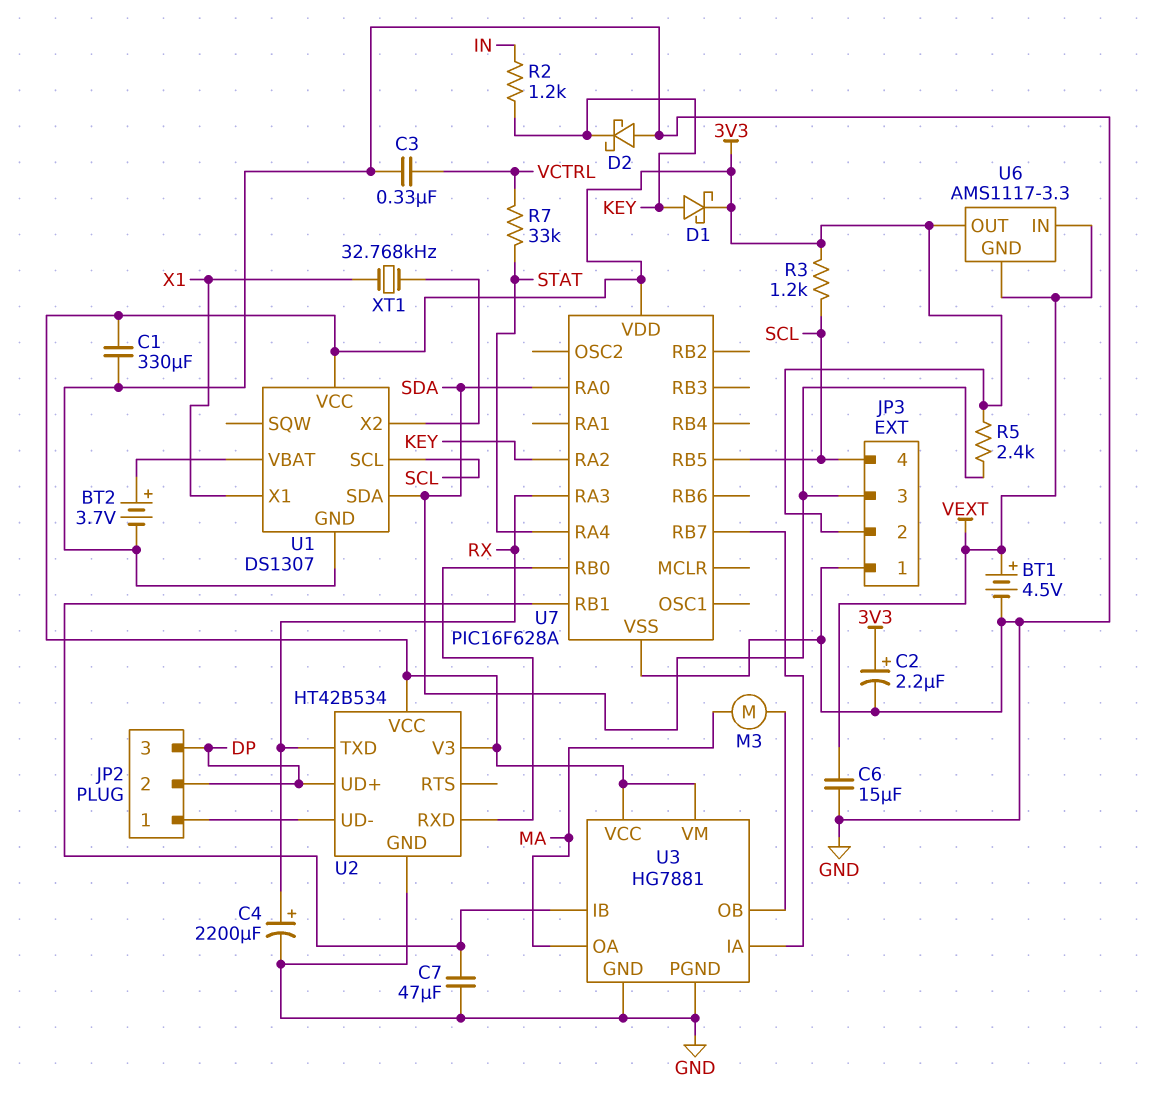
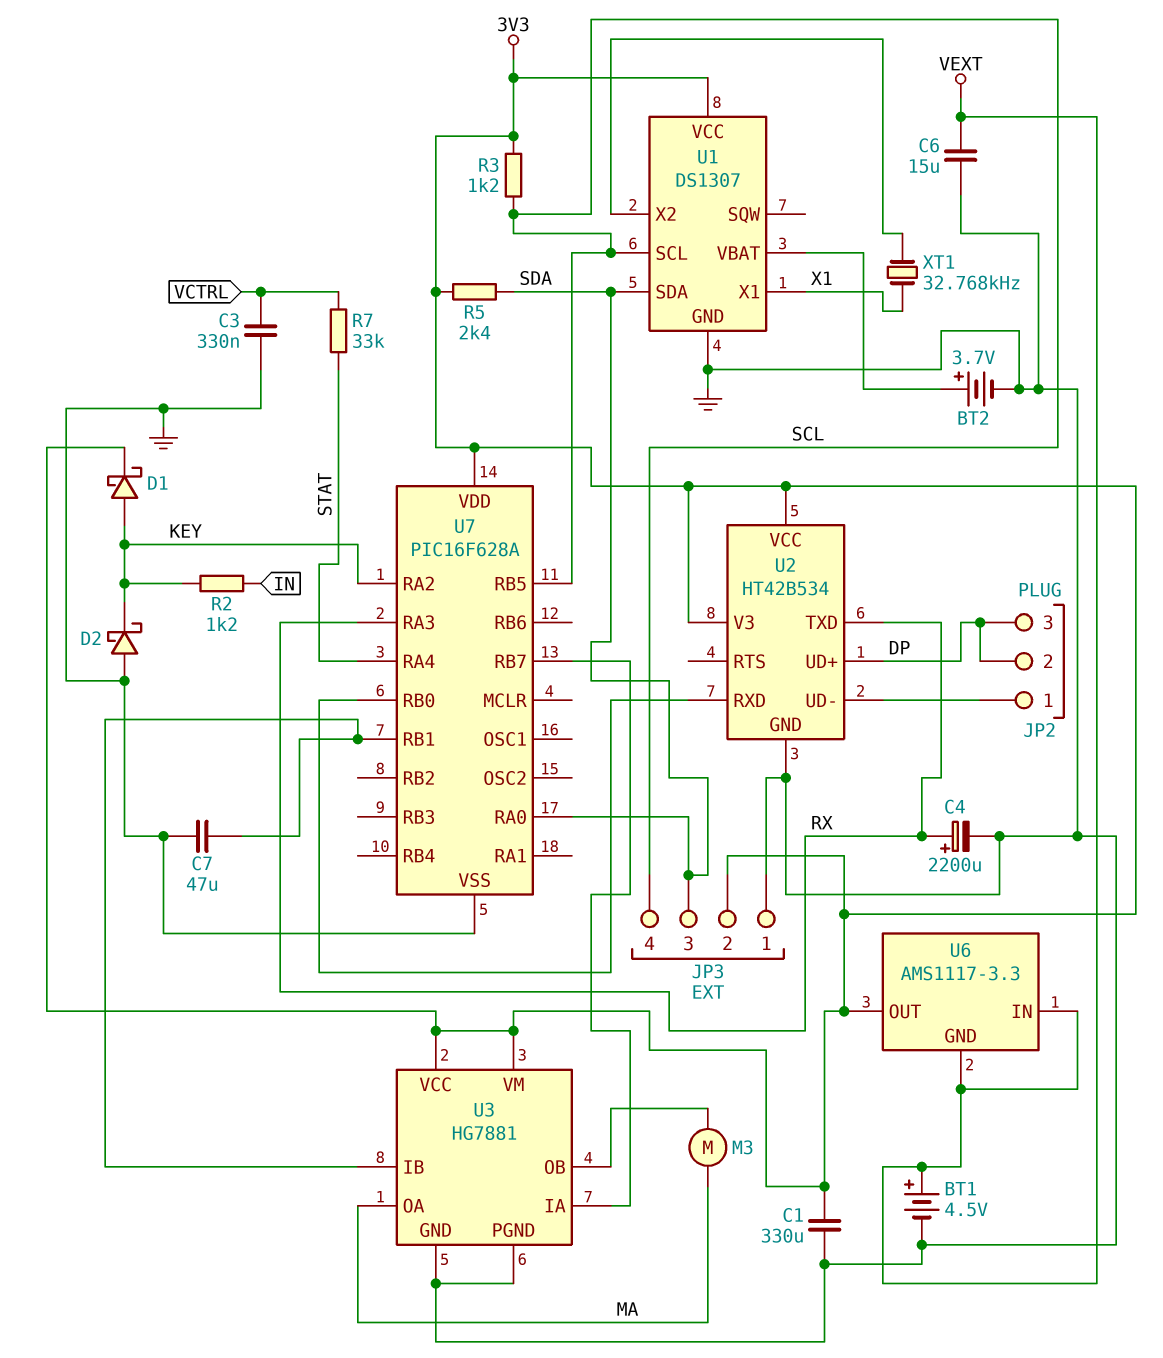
C2: 2.2uF (plus 3V3, minus GND) -> none

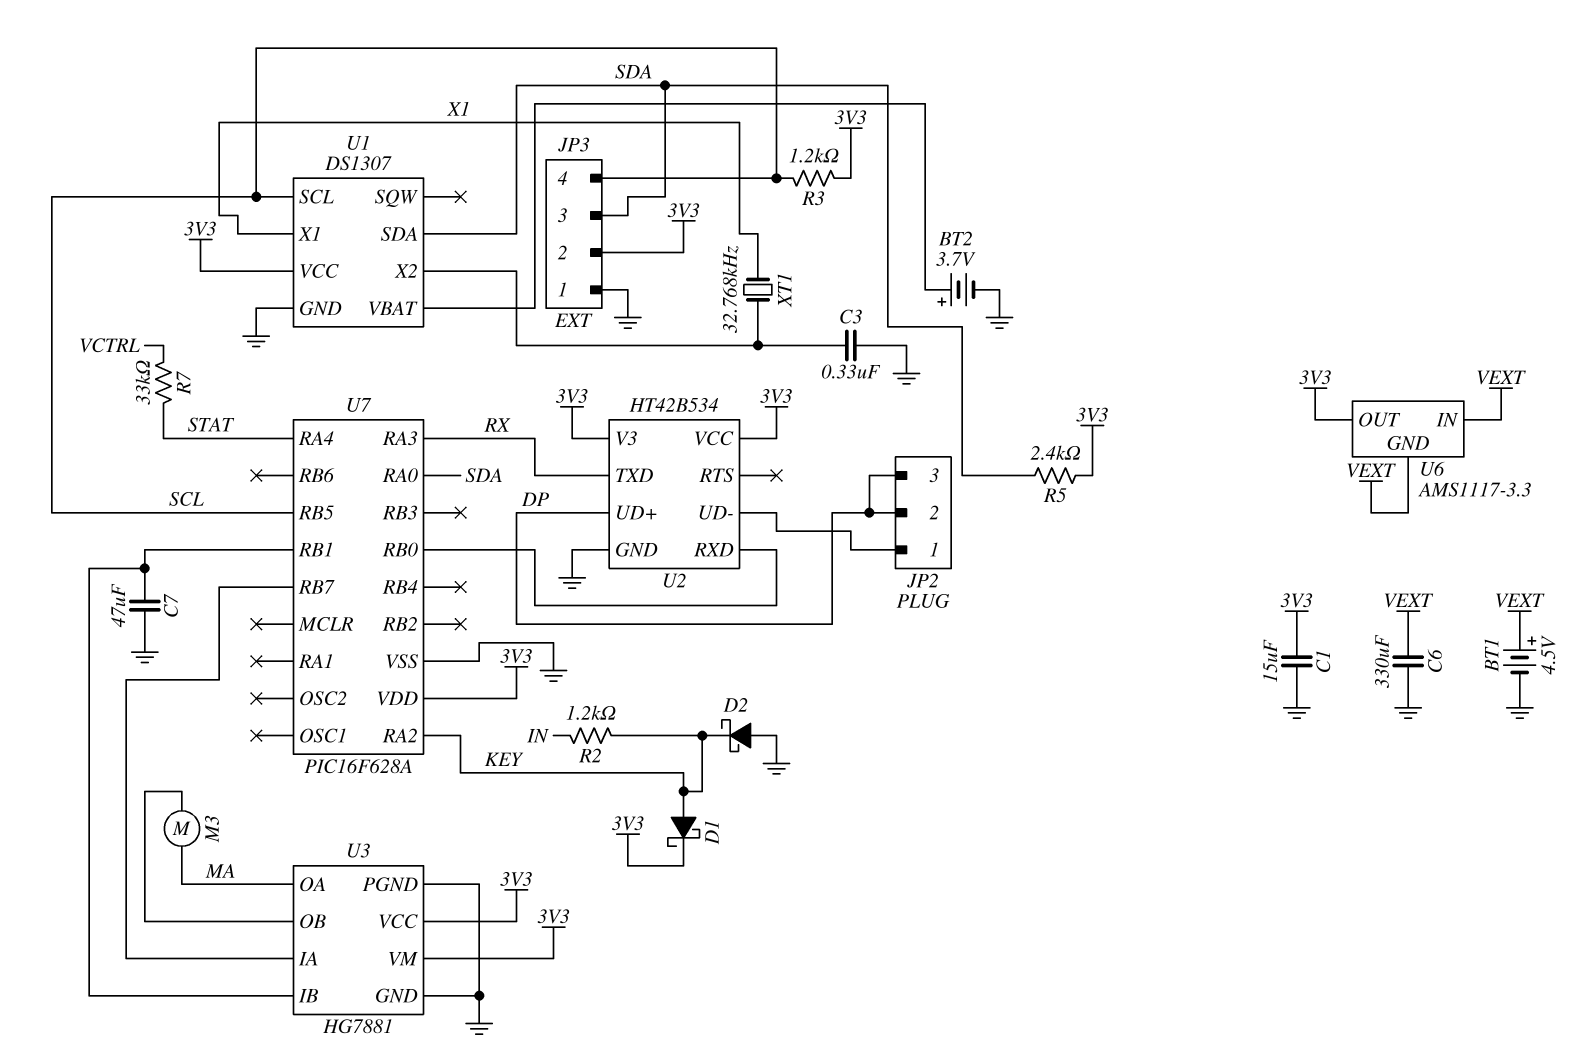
C1: 330uF (3V3, GND) -> 15uF (3V3, GND)
C3: 330nF (GND, VCTRL) -> 330nF (GND, U1/X2)
C4: 2200uF (plus RX, minus GND) -> none
C6: 15uF (GND, VEXT) -> 330uF (GND, VEXT)

